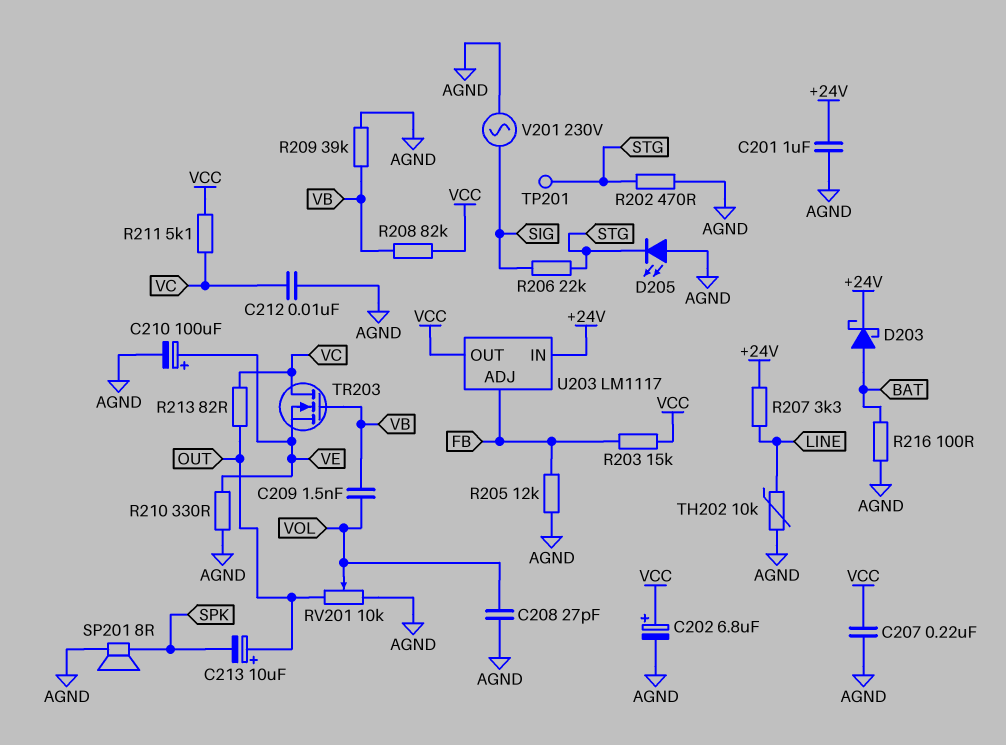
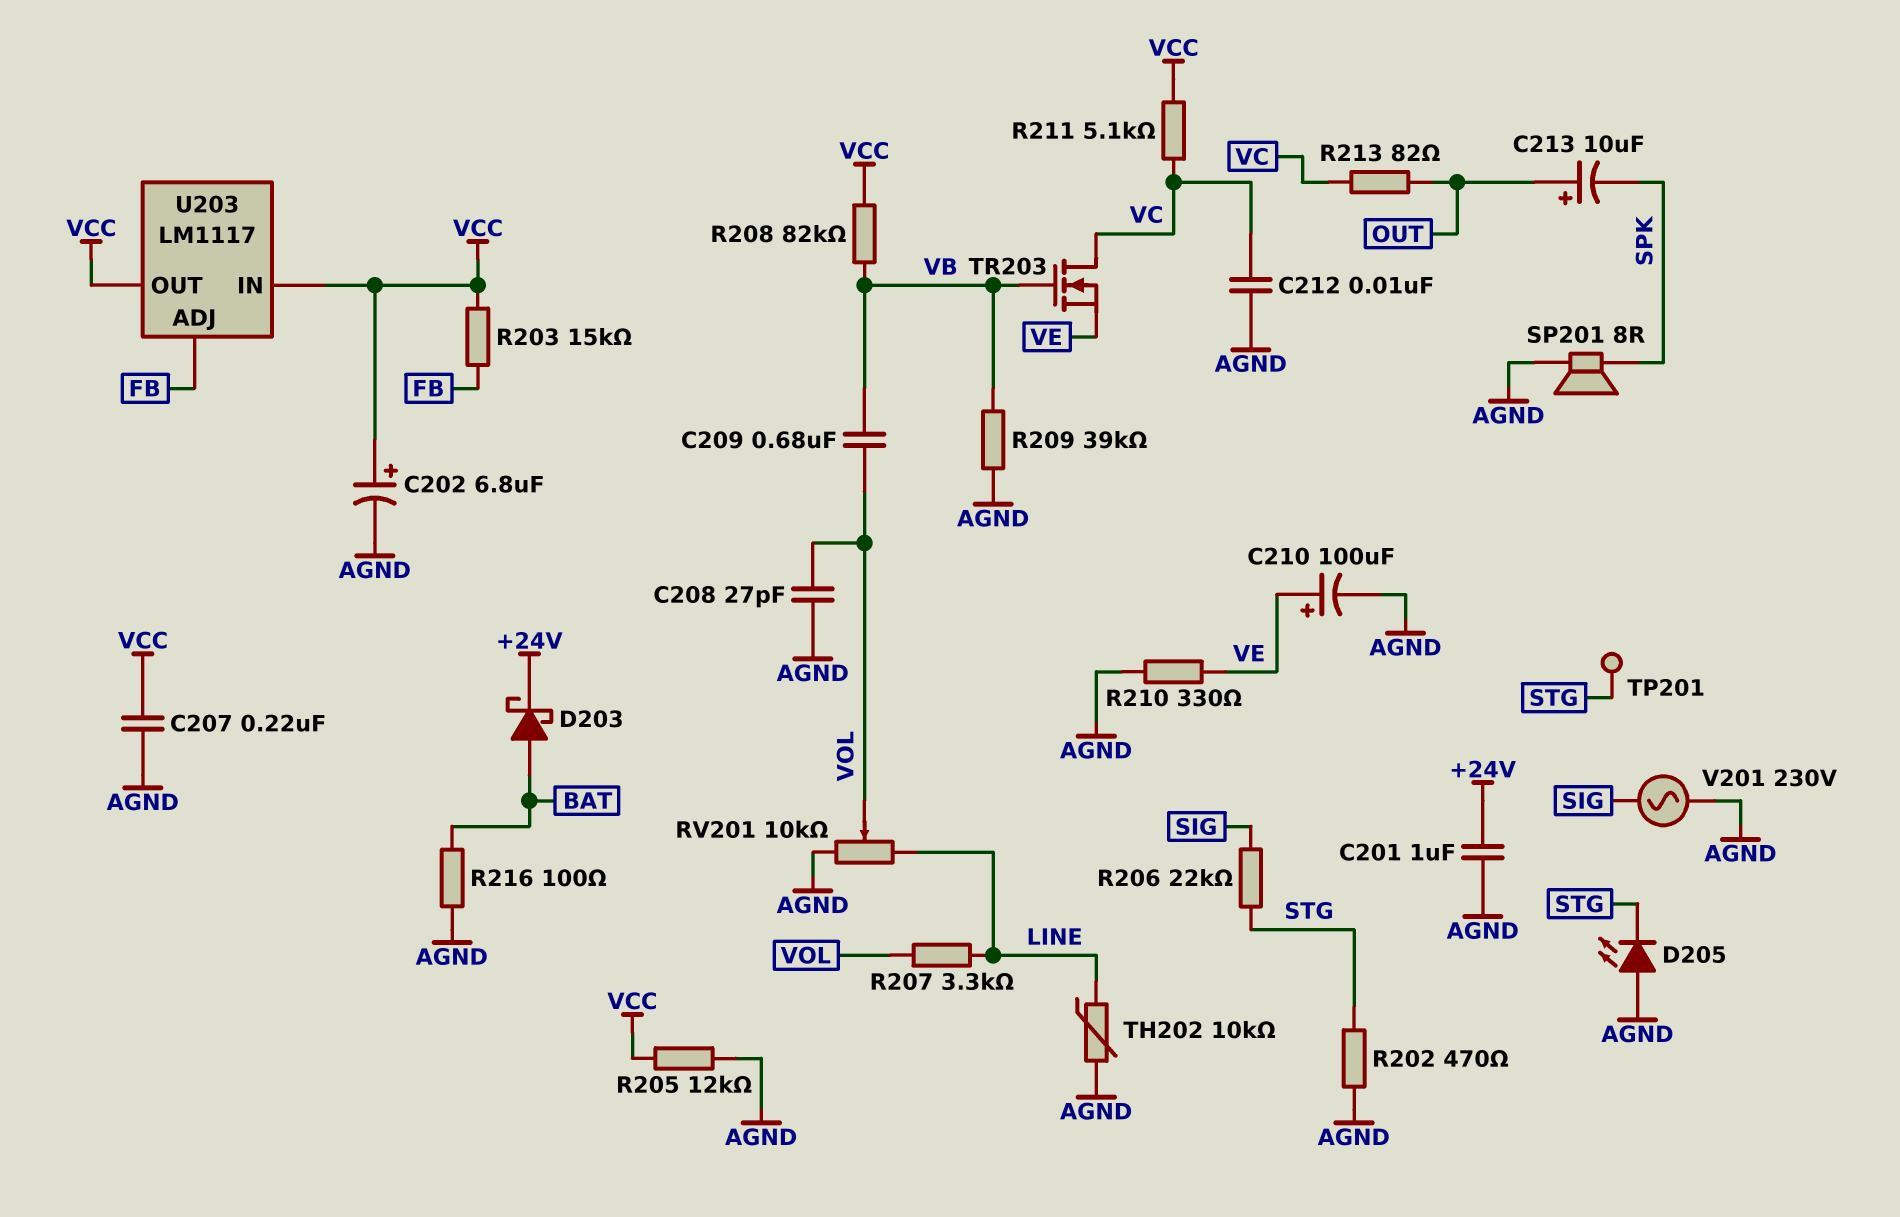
C209: 1.5nF (VB, VOL) -> 680nF (VB, VOL)
R205: 12k (AGND, FB) -> 12k (AGND, VCC)
R207: 3.3k (+24V, LINE) -> 3.3k (LINE, VOL)
RV201: 10k (AGND, OUT, wiper VOL) -> 10k (AGND, LINE, wiper VOL)
U203 pin IN: +24V -> VCC

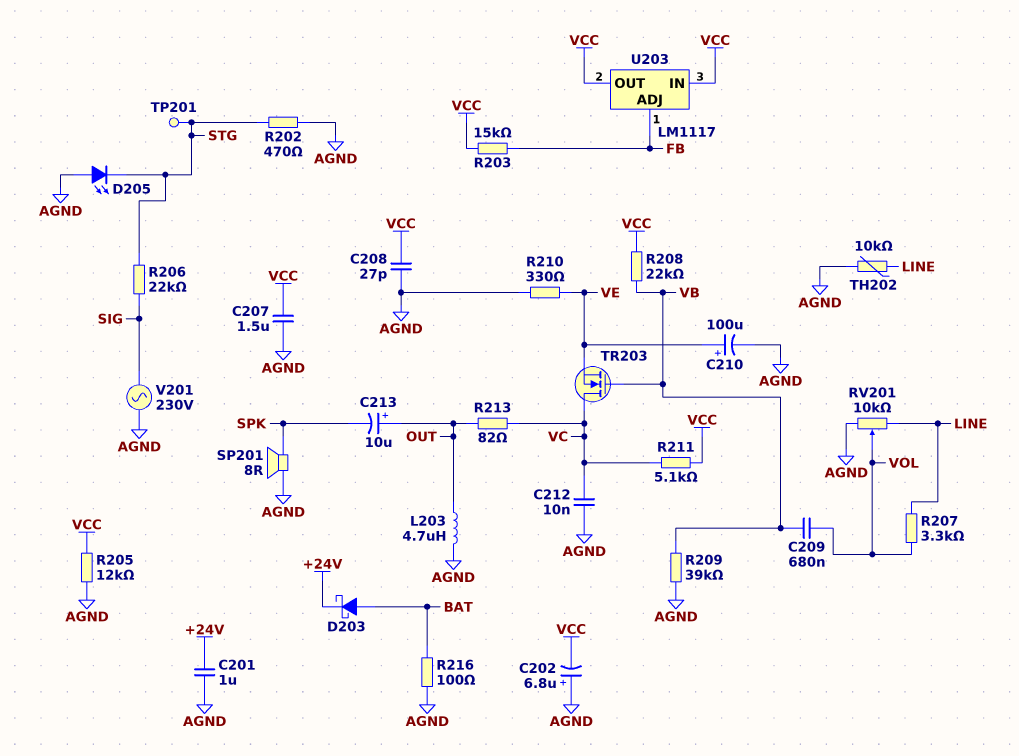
C202: 6.8uF (plus VCC, minus AGND) -> 6.8uF (plus AGND, minus VCC)
C207: 220nF (AGND, VCC) -> 1.5uF (AGND, VCC)
C208: 27pF (AGND, VOL) -> 27pF (AGND, VCC)
L203: none -> 4.7uH (AGND, OUT)
R208: 82k (VB, VCC) -> 22k (VB, VCC)

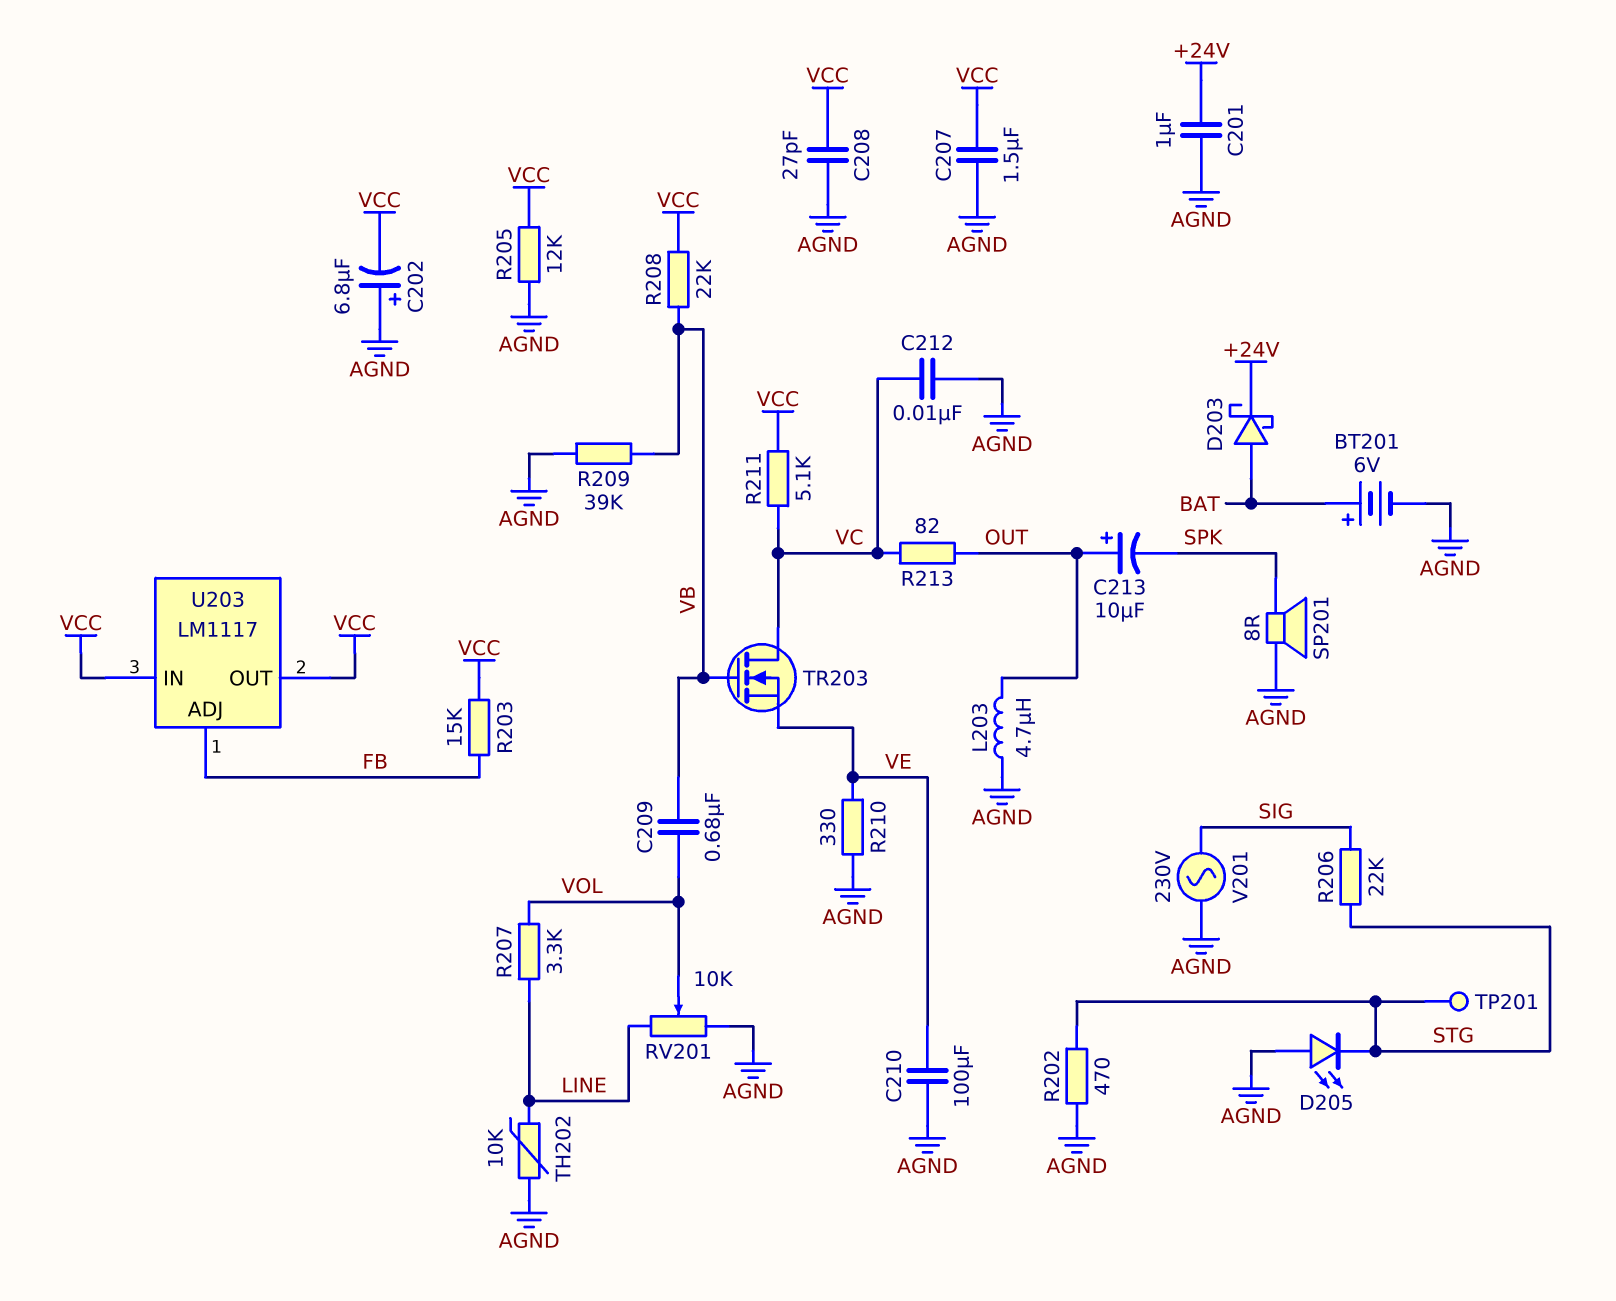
BT201: none -> 6V (plus BAT, minus AGND)
C210: 100uF (plus VE, minus AGND) -> 100uF (AGND, VE)
R216: 100 (AGND, BAT) -> none

